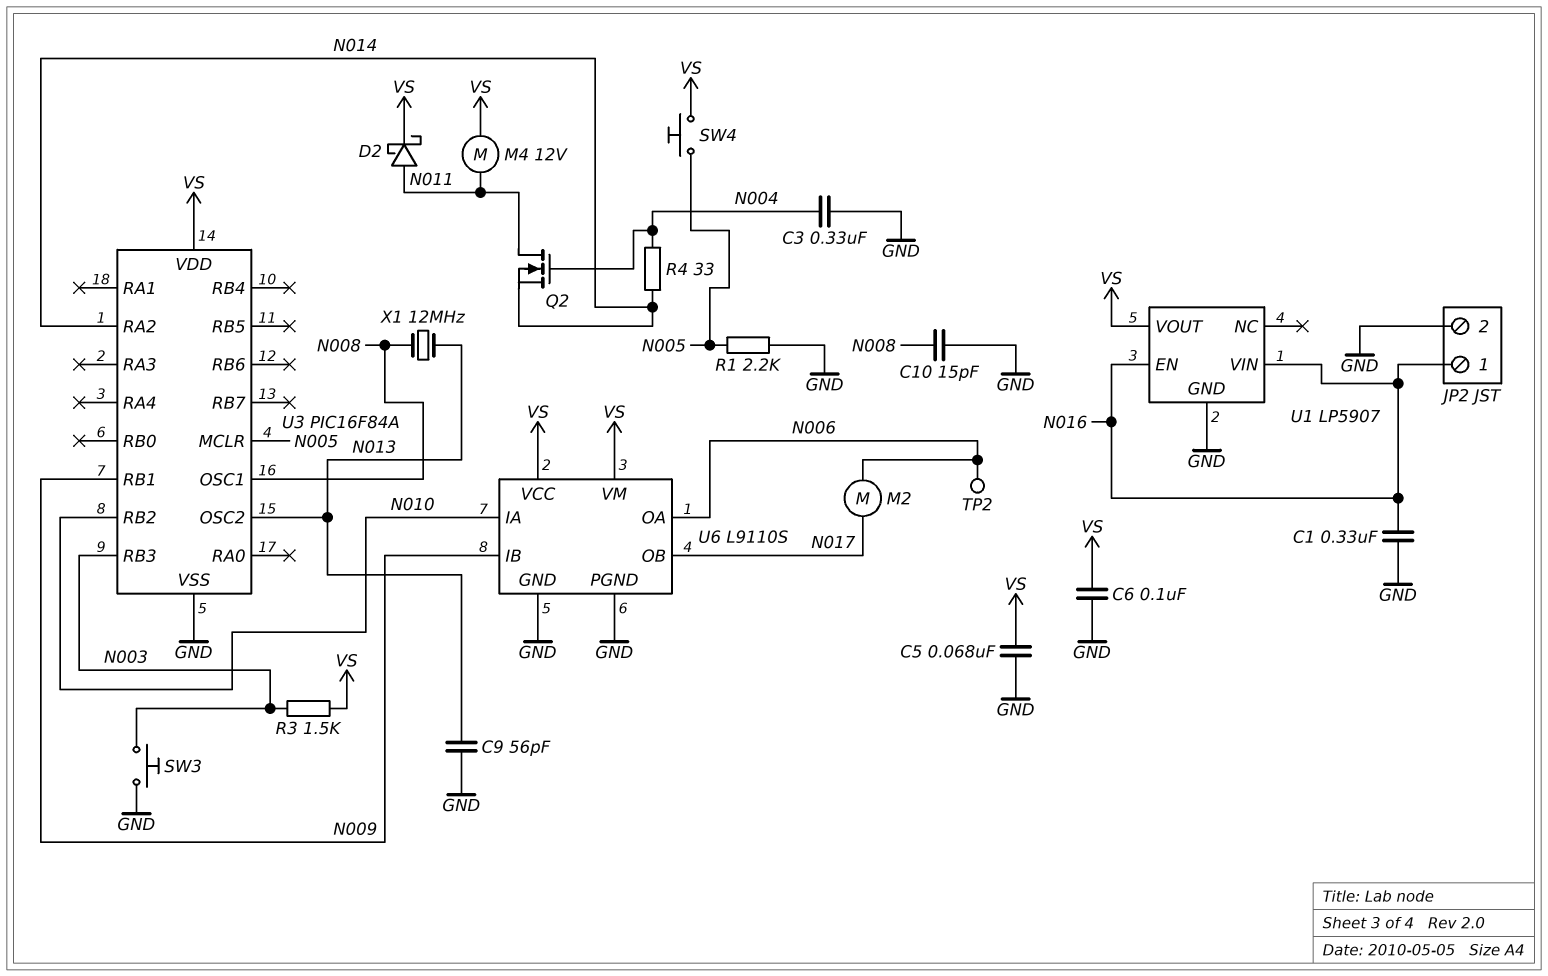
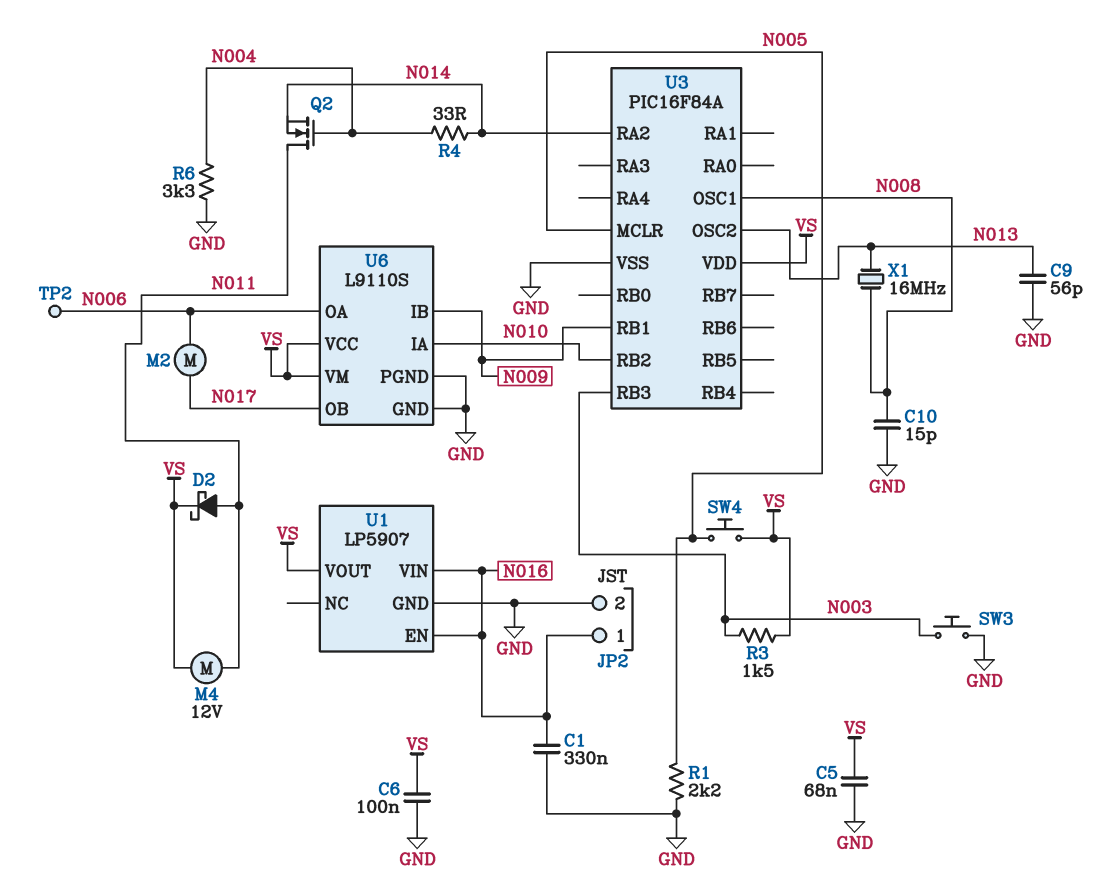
C3: 330nF (GND, N004) -> none
R6: none -> 3.3k (GND, N004)
X1: 12MHz (N008, N013) -> 16MHz (N008, N013)

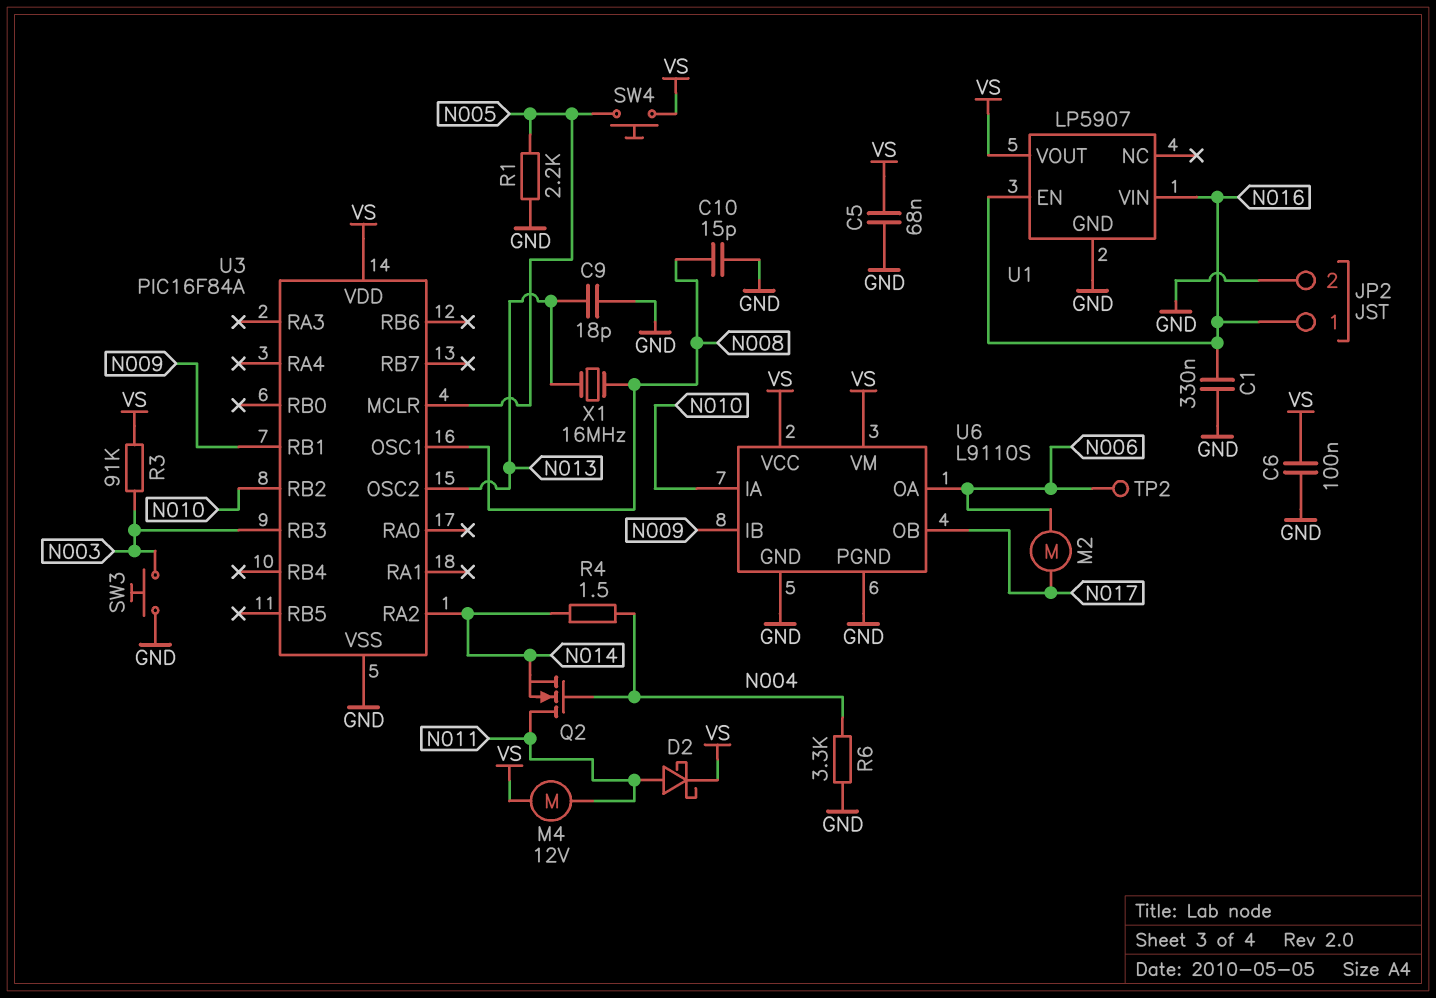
C9: 56pF (GND, N013) -> 18pF (GND, N013)
R3: 1.5k (N003, VS) -> 91k (N003, VS)
R4: 33 (N004, N014) -> 1.5 (N004, N014)

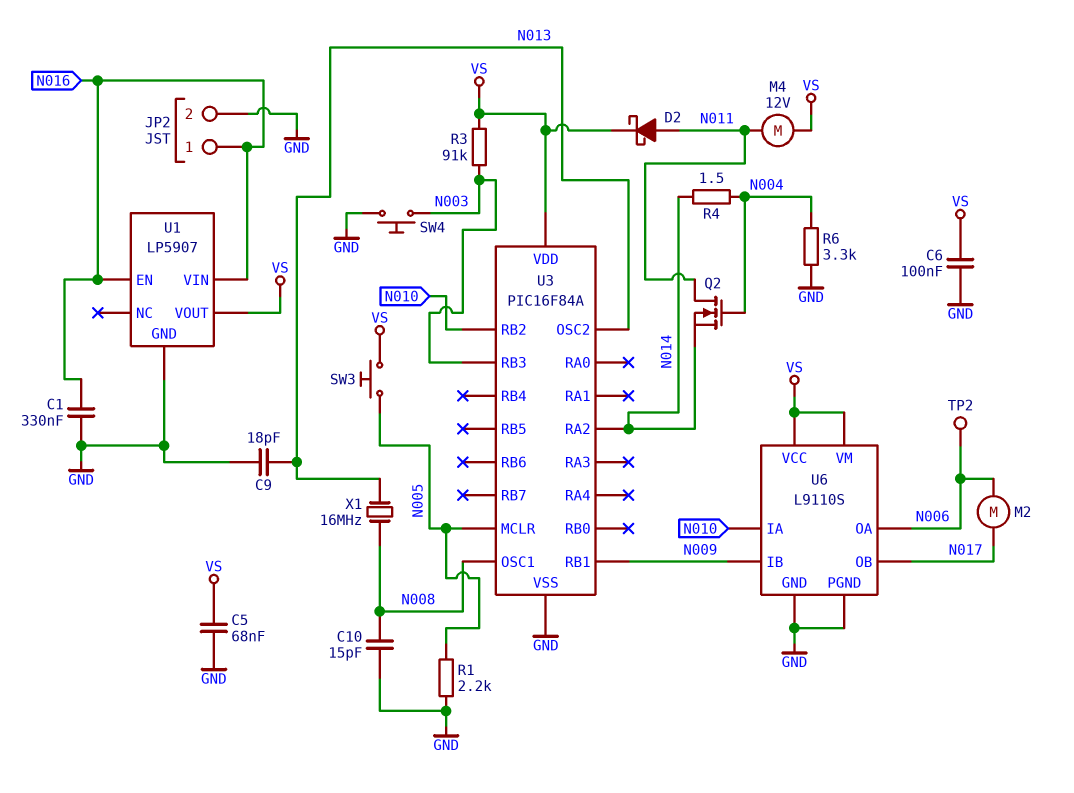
SW3: button (GND, N003) -> button (N005, VS)
SW4: button (N005, VS) -> button (GND, N003)

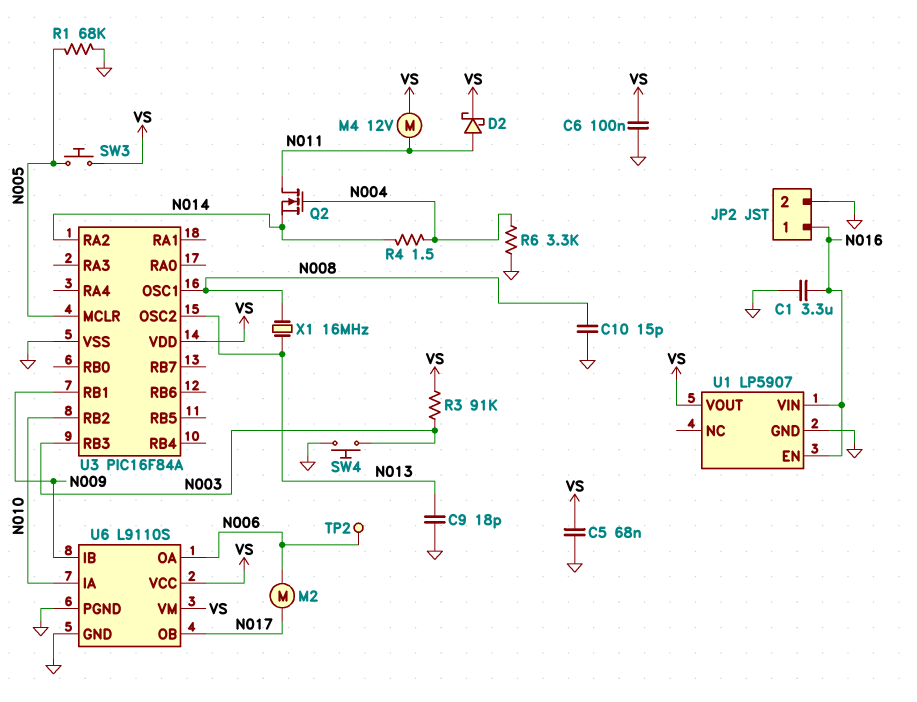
C1: 330nF (GND, N016) -> 3.3uF (GND, N016)
R1: 2.2k (GND, N005) -> 68k (GND, N005)

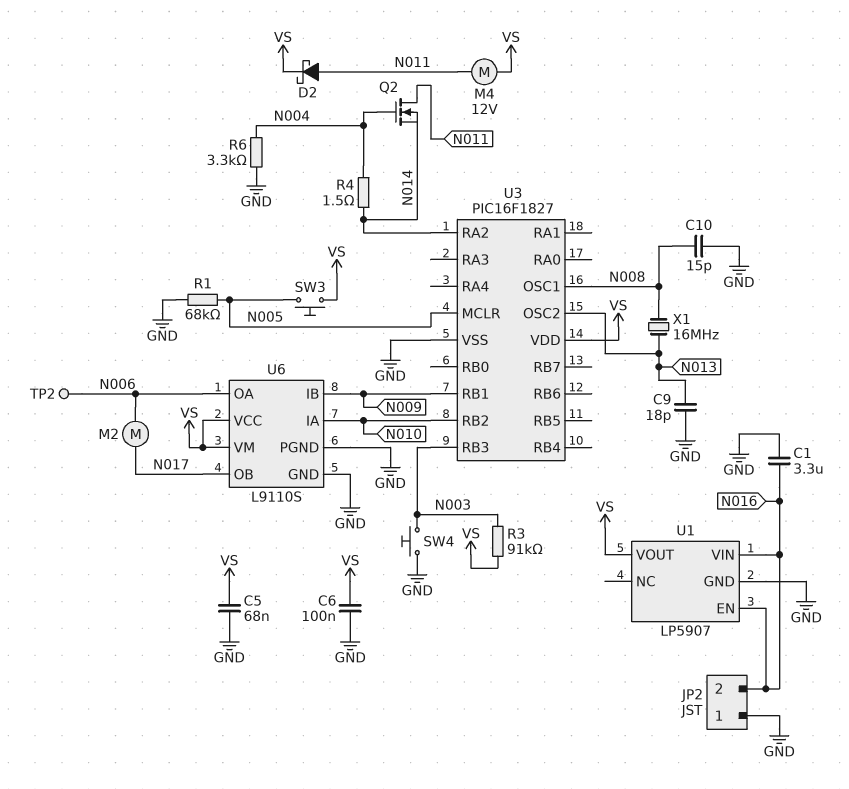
JP2 pin 1: N016 -> GND
JP2 pin 2: GND -> N016
U3: PIC16F84A -> PIC16F1827

